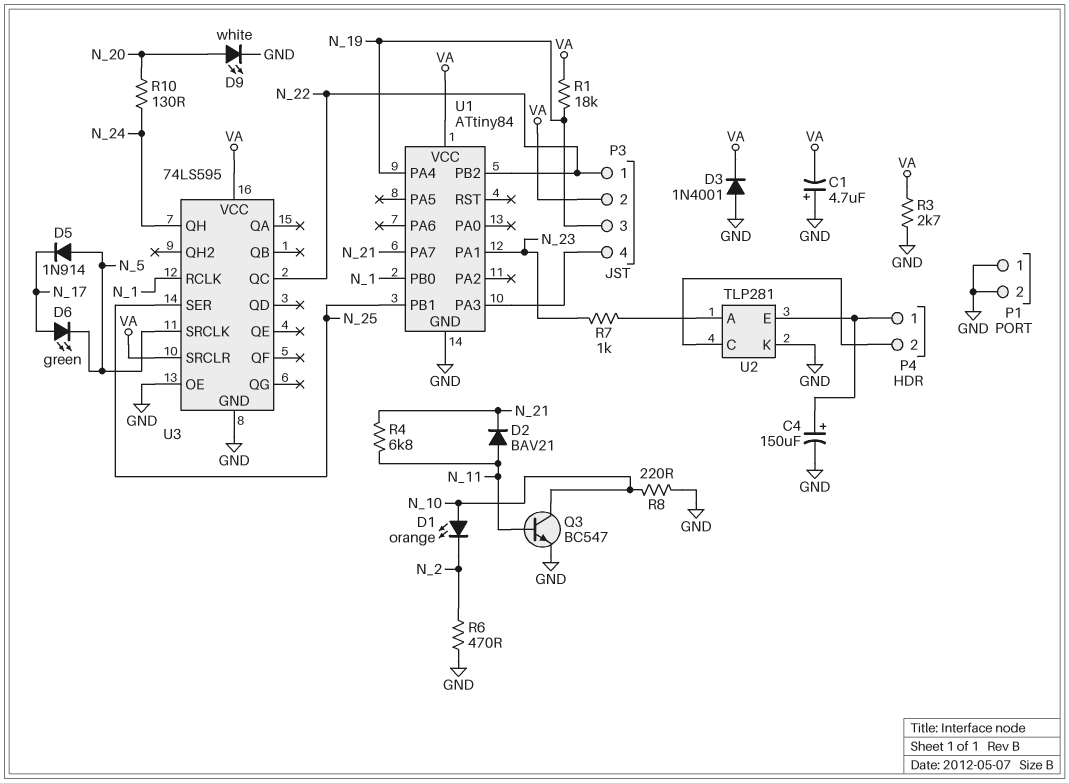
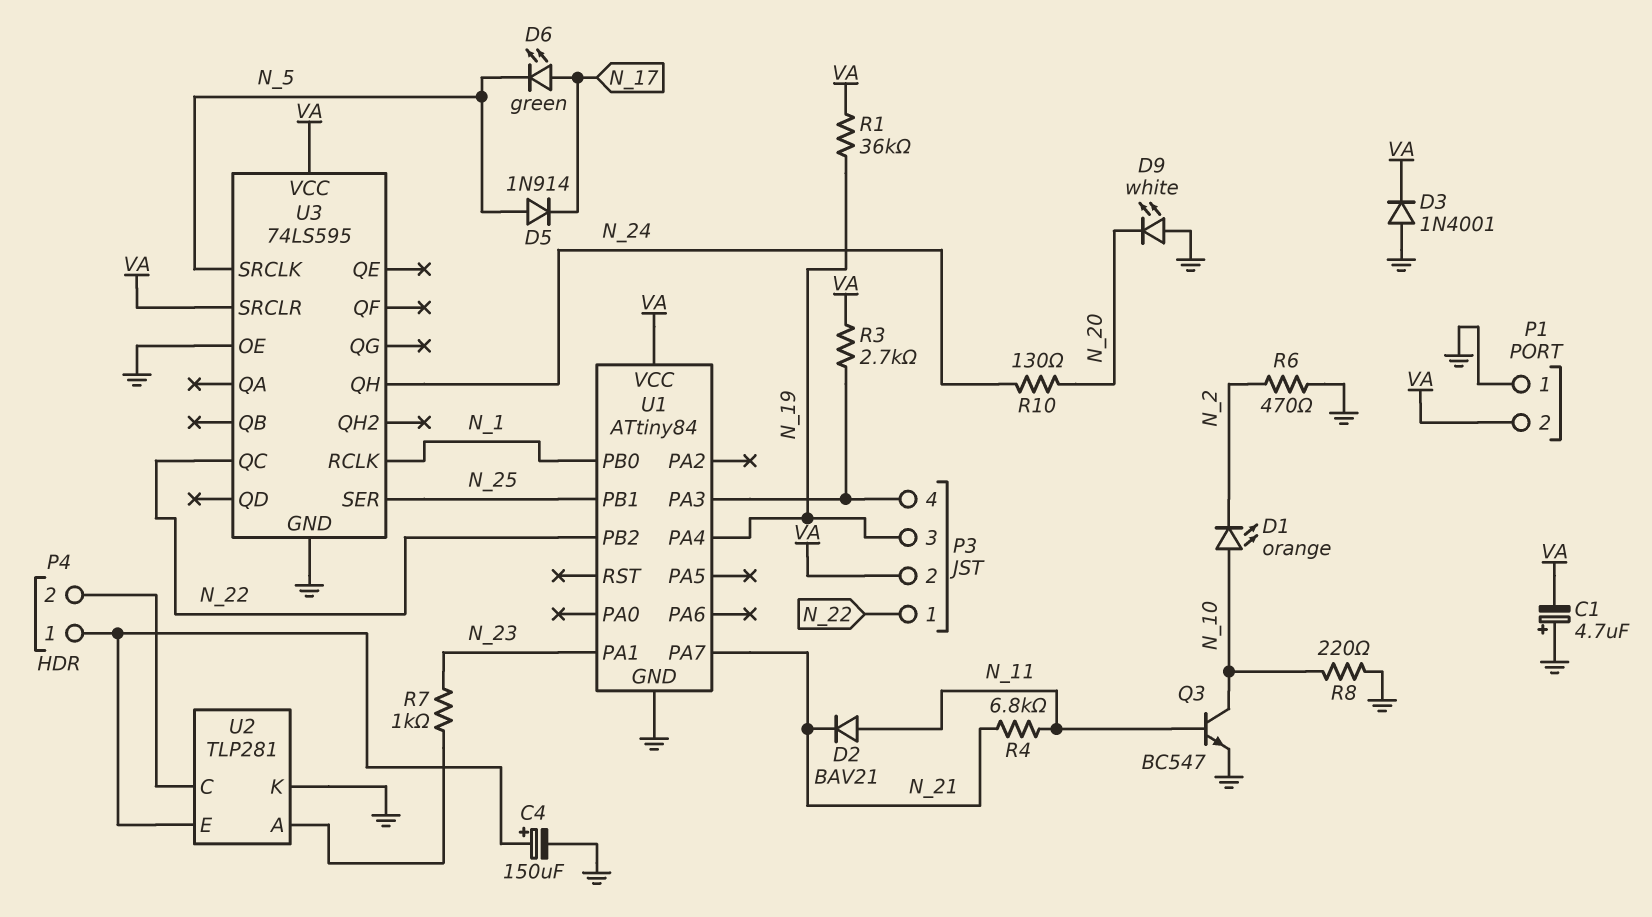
D9: LED white (A N_20, K GND) -> LED white (A GND, K N_20)
P1 pin 2: GND -> VA
R1: 18k (N_19, VA) -> 36k (N_19, VA)
R3: 2.7k (GND, VA) -> 2.7k (P3/4, VA)

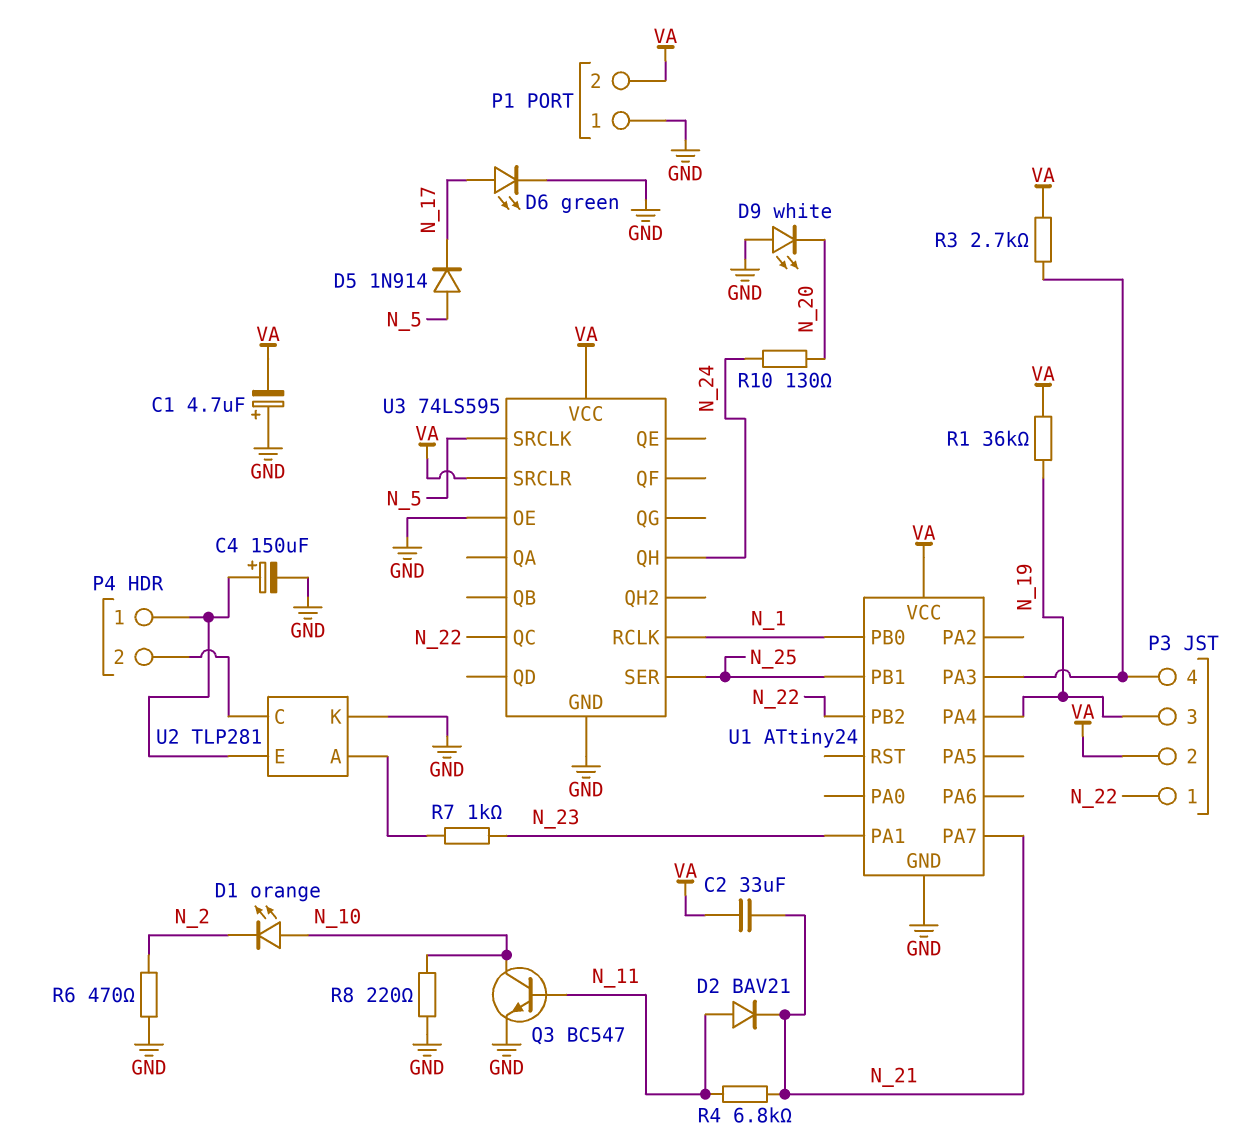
C2: none -> 33uF (N_21, VA)
D3: diode 1N4001 (A GND, K VA) -> none
D6: LED green (A N_17, K N_5) -> LED green (A N_17, K GND)
U1: ATtiny84 -> ATtiny24

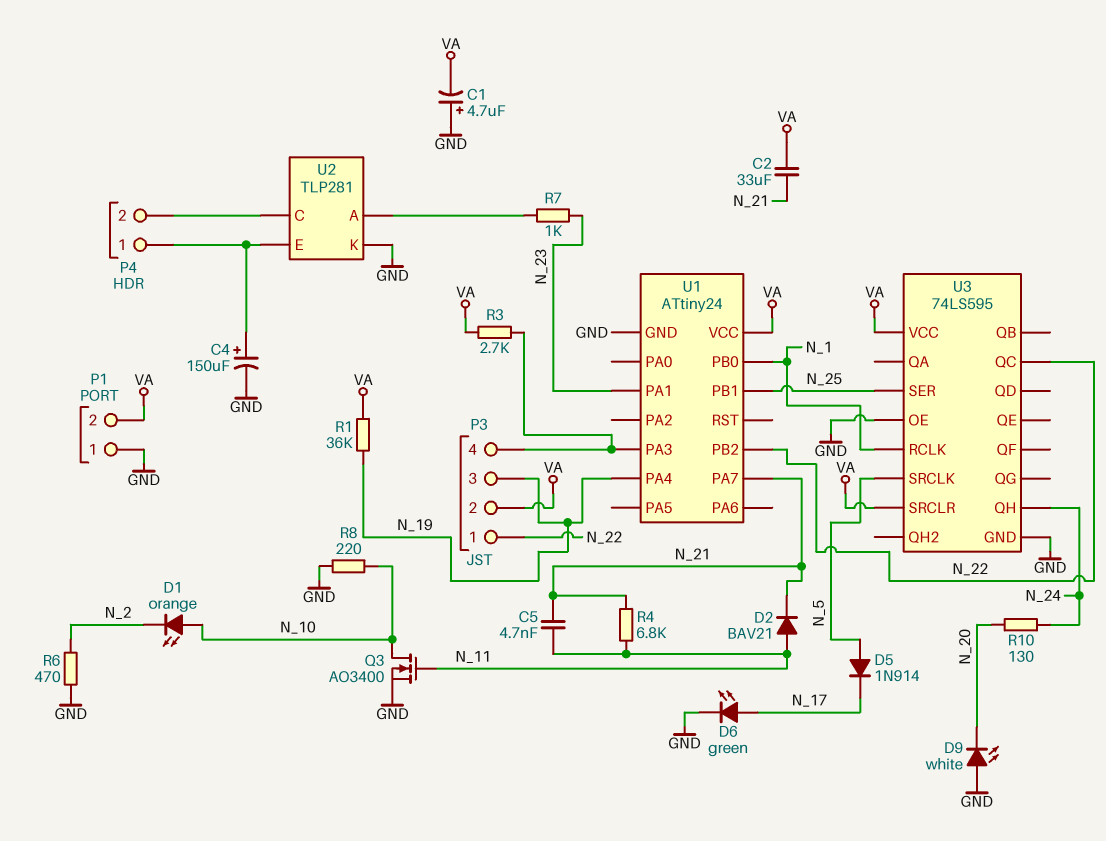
C5: none -> 4.7nF (N_11, N_21)
Q3: NPN BC547 (B N_11, C N_10, E GND) -> NMOS AO3400 (G N_11, D N_10, S GND)

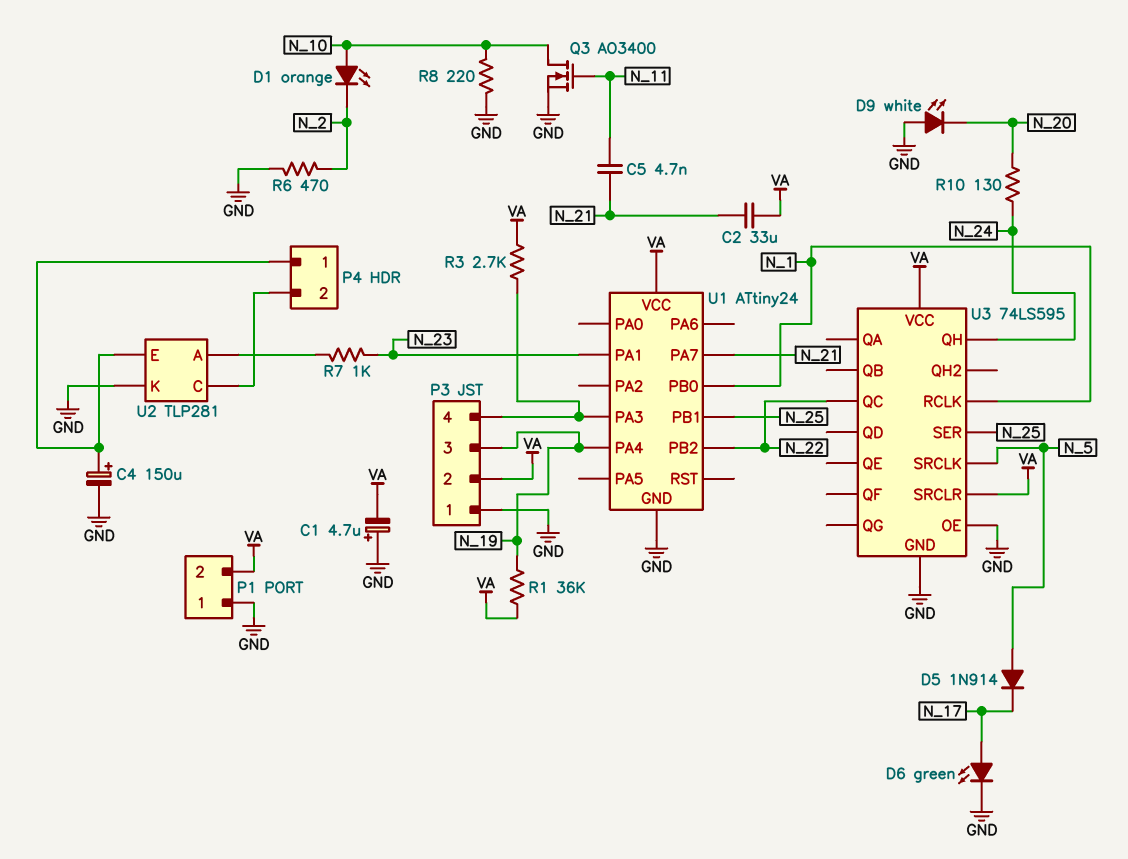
D2: diode BAV21 (A N_11, K N_21) -> none
P3 pin 1: N_22 -> GND
R4: 6.8k (N_11, N_21) -> none

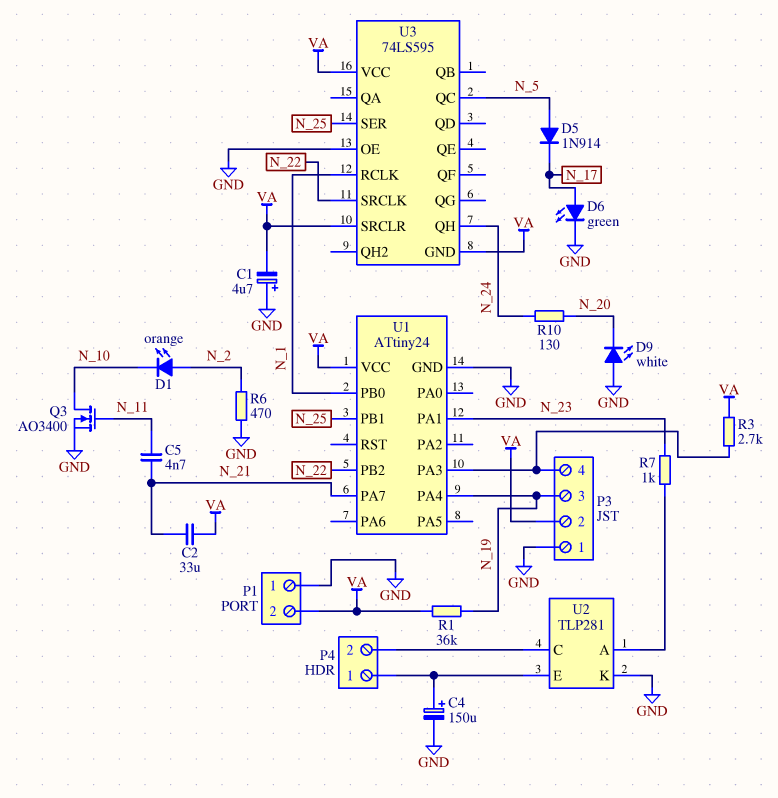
D1: LED orange (A N_10, K N_2) -> LED orange (A N_2, K N_10)
R8: 220 (GND, N_10) -> none
U3 pin GND: GND -> VA
U3 pin QC: N_22 -> N_5
U3 pin SRCLK: N_5 -> N_22

